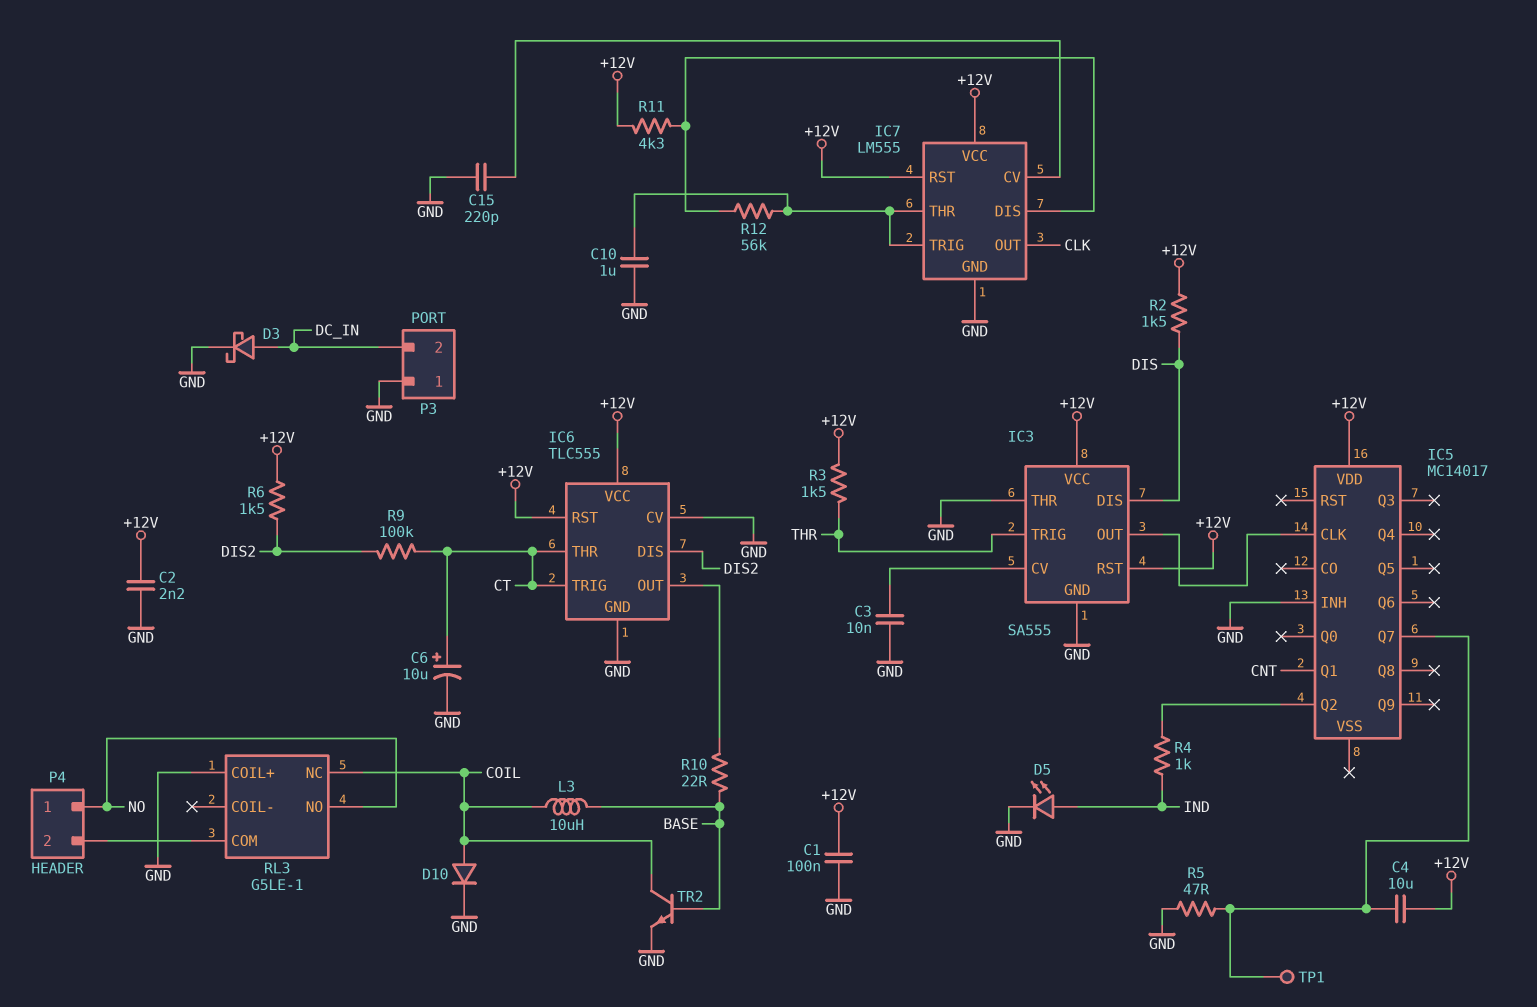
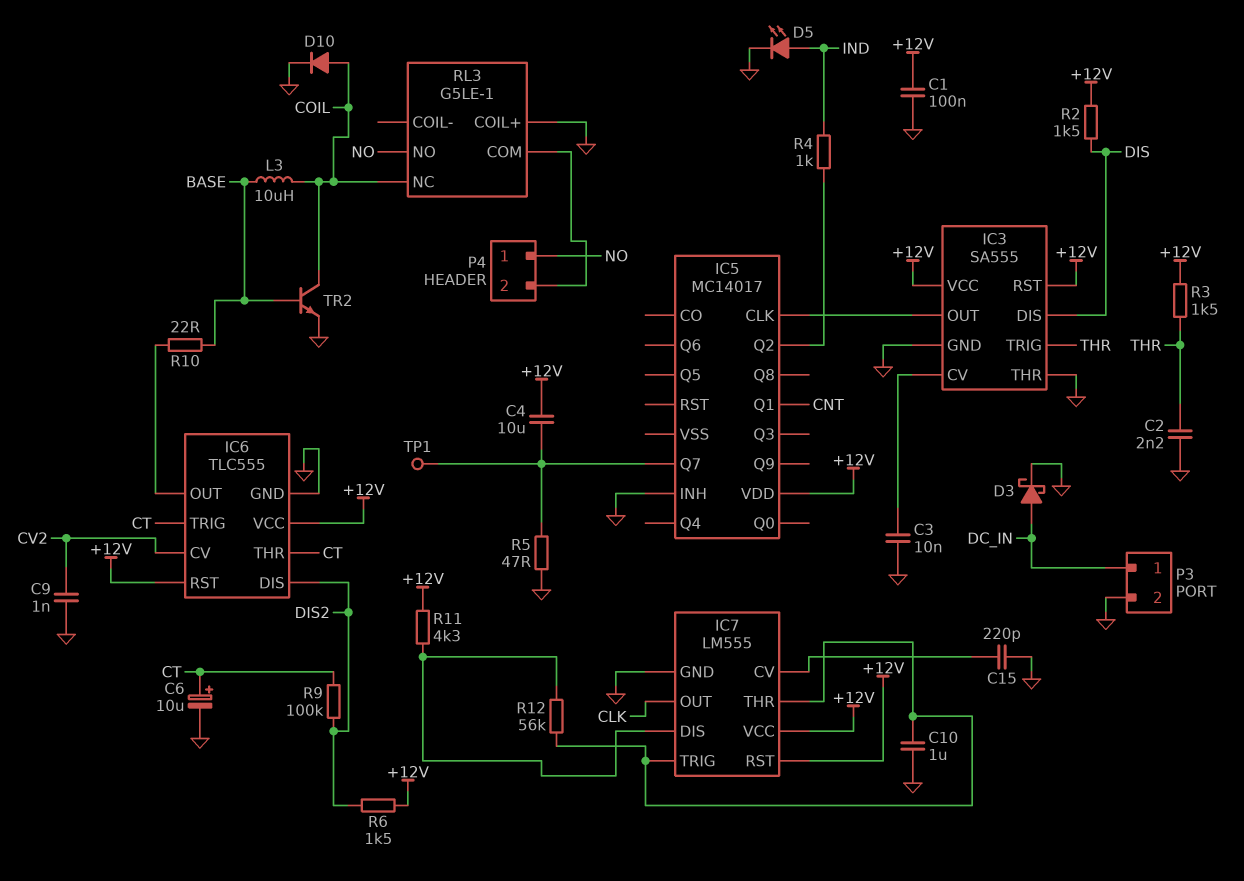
C2: 2.2nF (+12V, GND) -> 2.2nF (GND, THR)
C9: none -> 1nF (CV2, GND)
IC6 pin CV: GND -> CV2
P3 pin 1: GND -> DC_IN
P3 pin 2: DC_IN -> GND

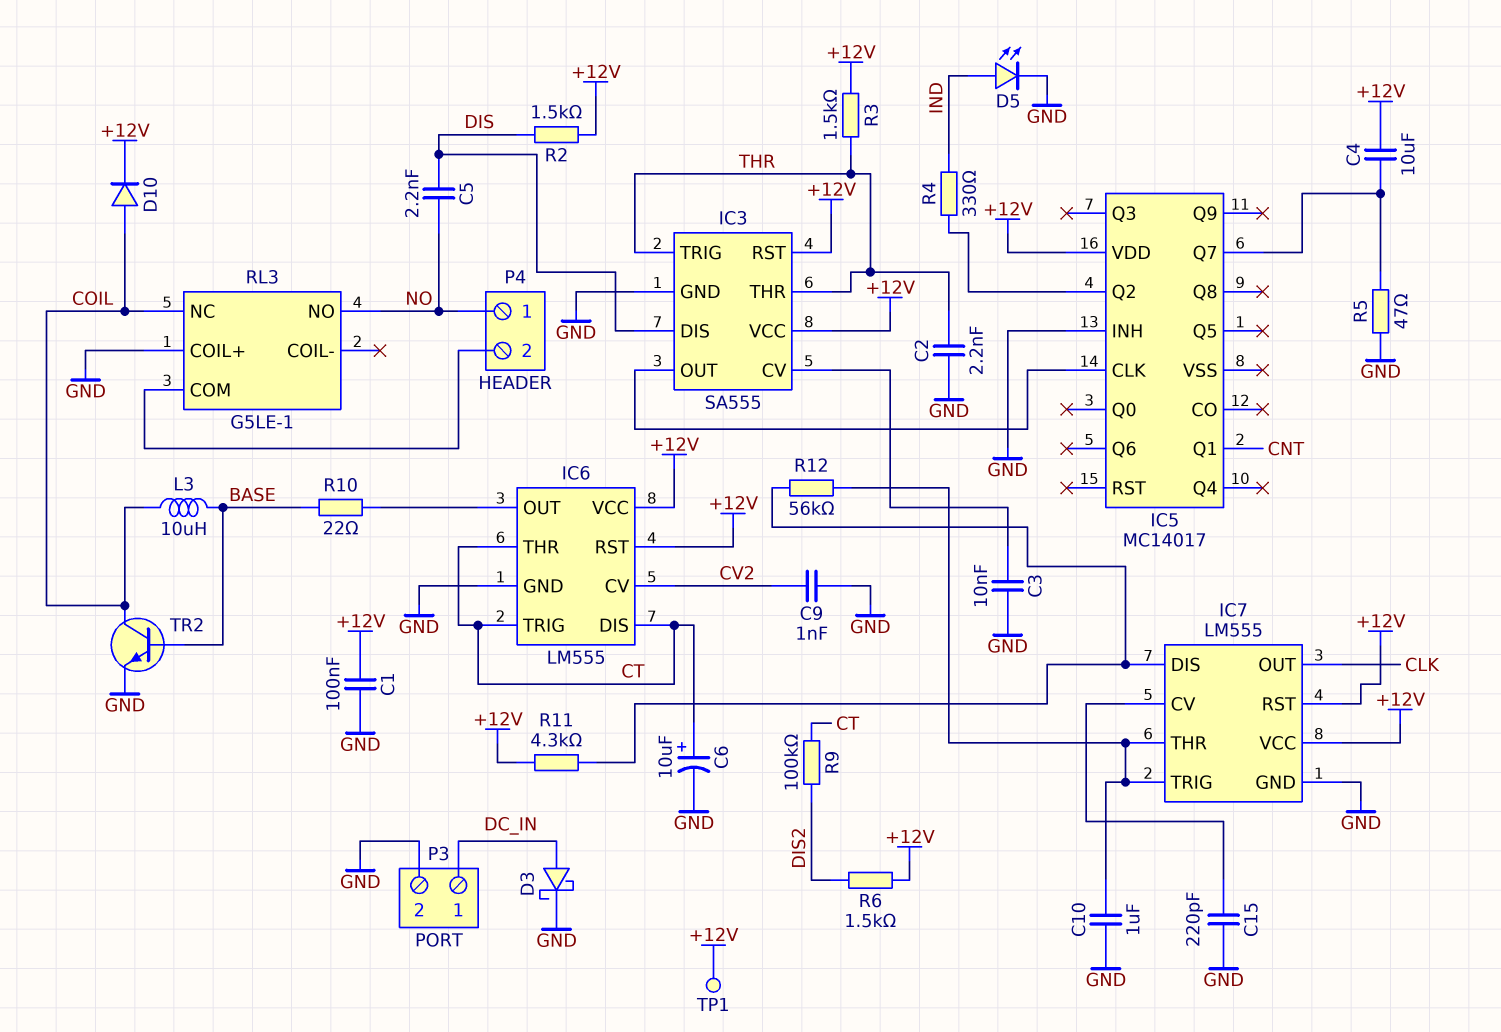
C5: none -> 2.2nF (DIS, NO)
D10: diode (A COIL, K GND) -> diode (A COIL, K +12V)
IC3 pin THR: GND -> THR
IC6: TLC555 -> LM555
IC6 pin DIS: DIS2 -> CT
R4: 1k (IC5/Q2, IND) -> 330 (IC5/Q2, IND)
TP1: test point (IC5/Q7) -> test point (+12V)

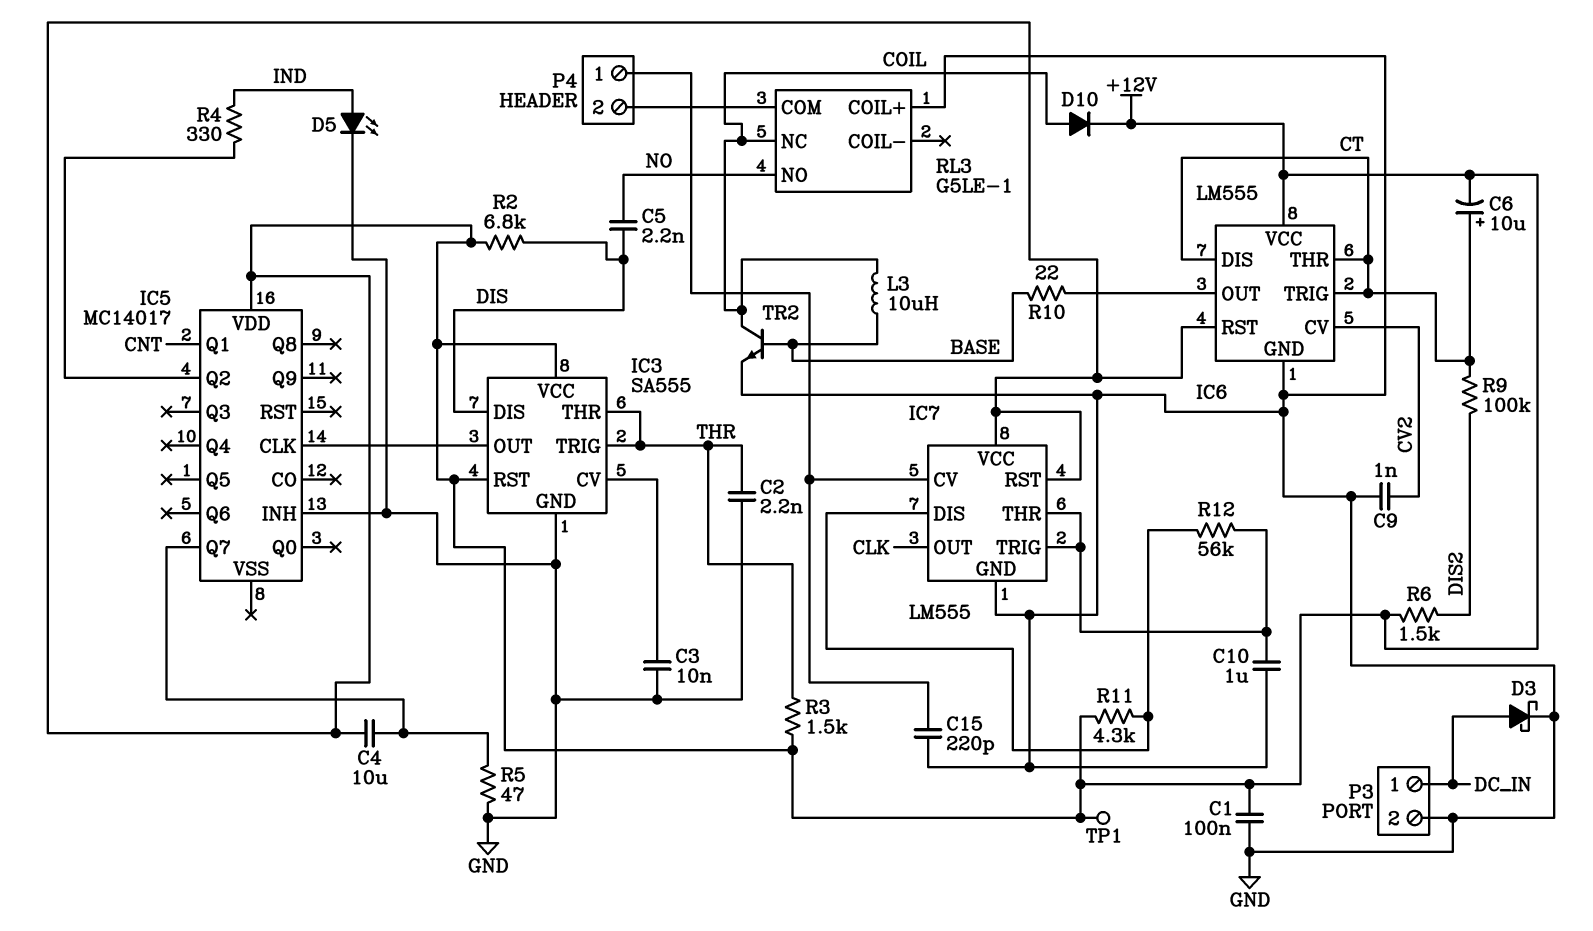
C6: 10uF (plus CT, minus GND) -> 10uF (plus CT, minus +12V)
P4 pin 1: NO -> IC7/CV
R2: 1.5k (+12V, DIS) -> 6.8k (+12V, DIS)

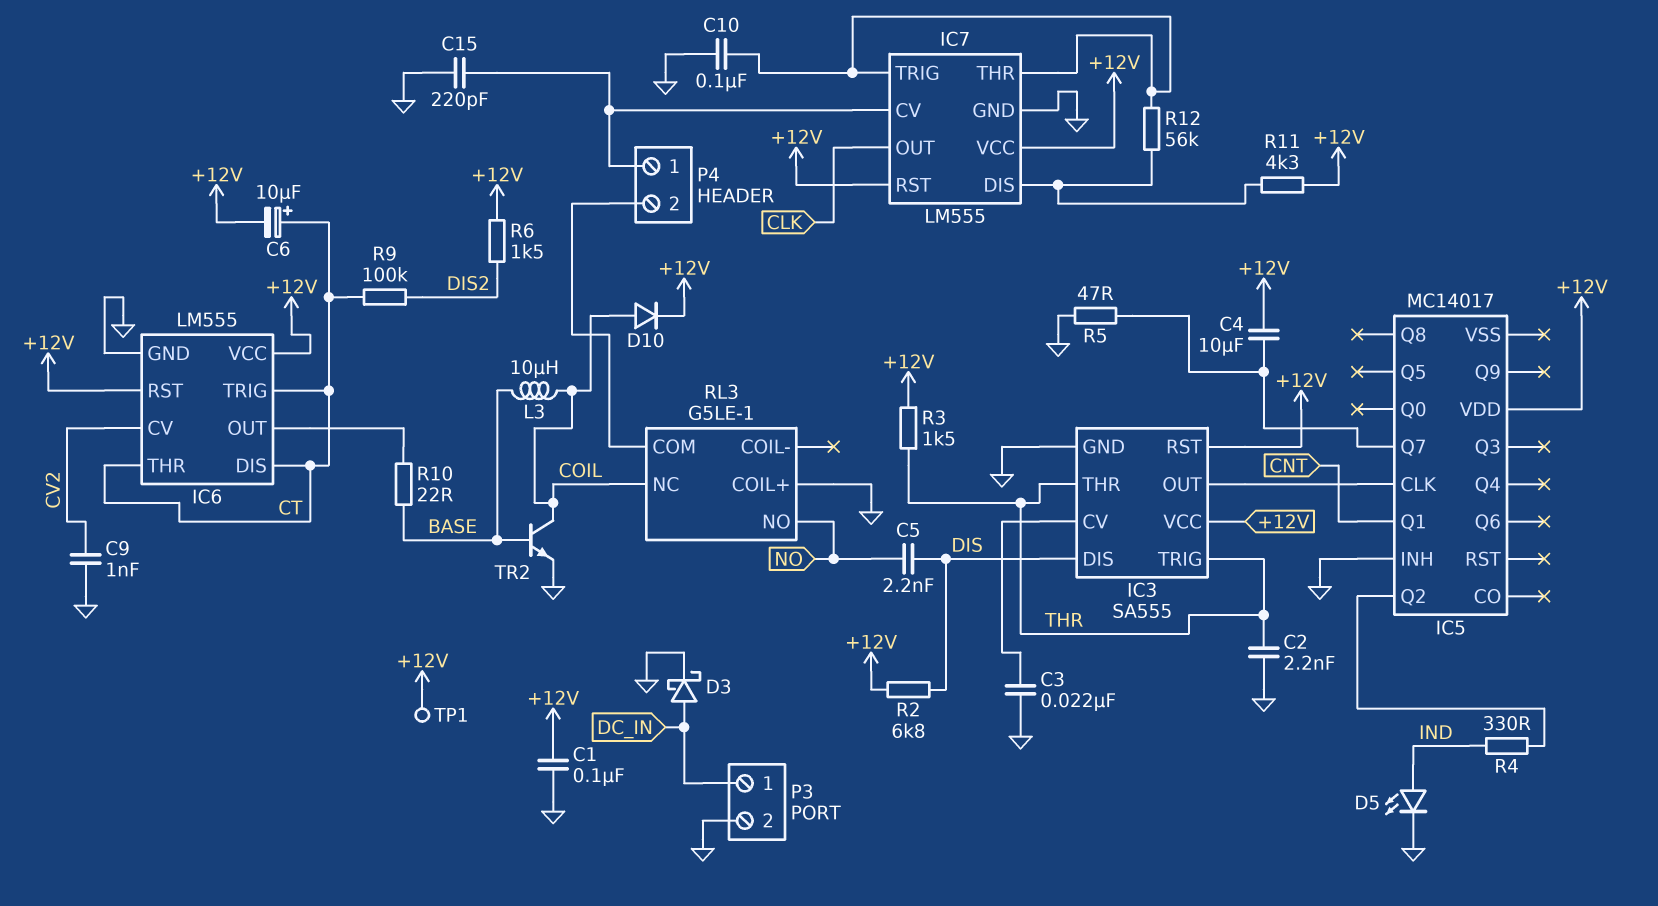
C3: 10nF (GND, IC3/CV) -> 22nF (GND, IC3/CV)
C10: 1uF (GND, IC7/THR) -> 100nF (GND, IC7/THR)

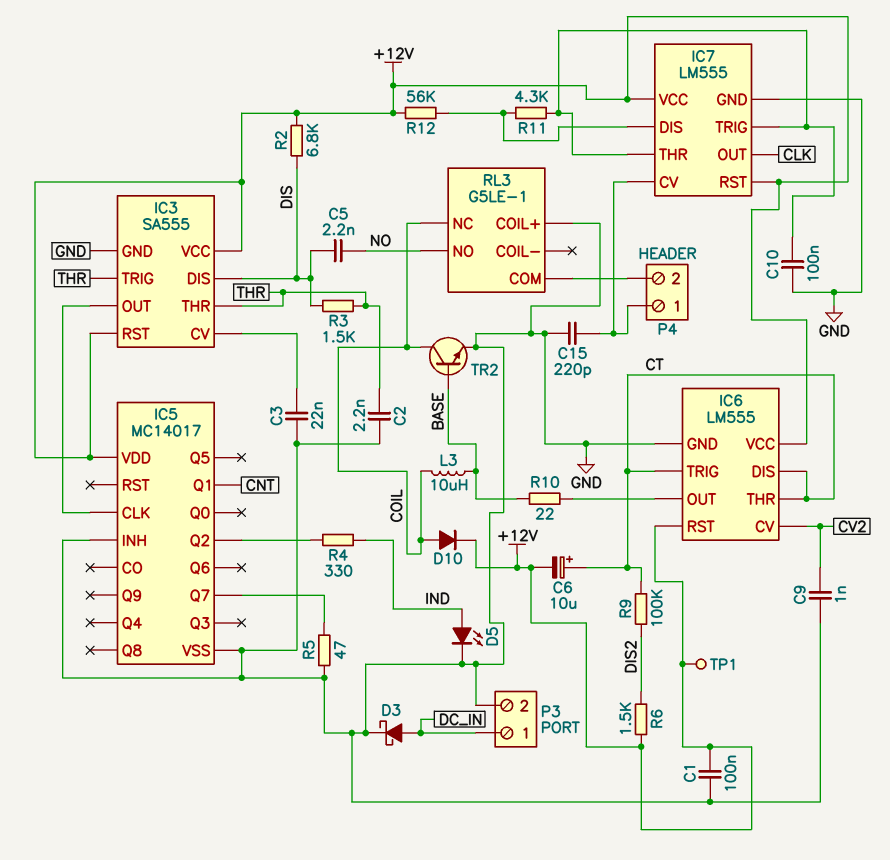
C4: 10uF (+12V, IC5/Q7) -> none
IC5 pin VSS: none -> GND
R3: 1.5k (+12V, THR) -> 1.5k (DIS, THR)
R11: 4.3k (+12V, IC7/DIS) -> 4.3k (IC7/DIS, IC7/THR)
R12: 56k (IC7/DIS, IC7/THR) -> 56k (+12V, IC7/DIS)

